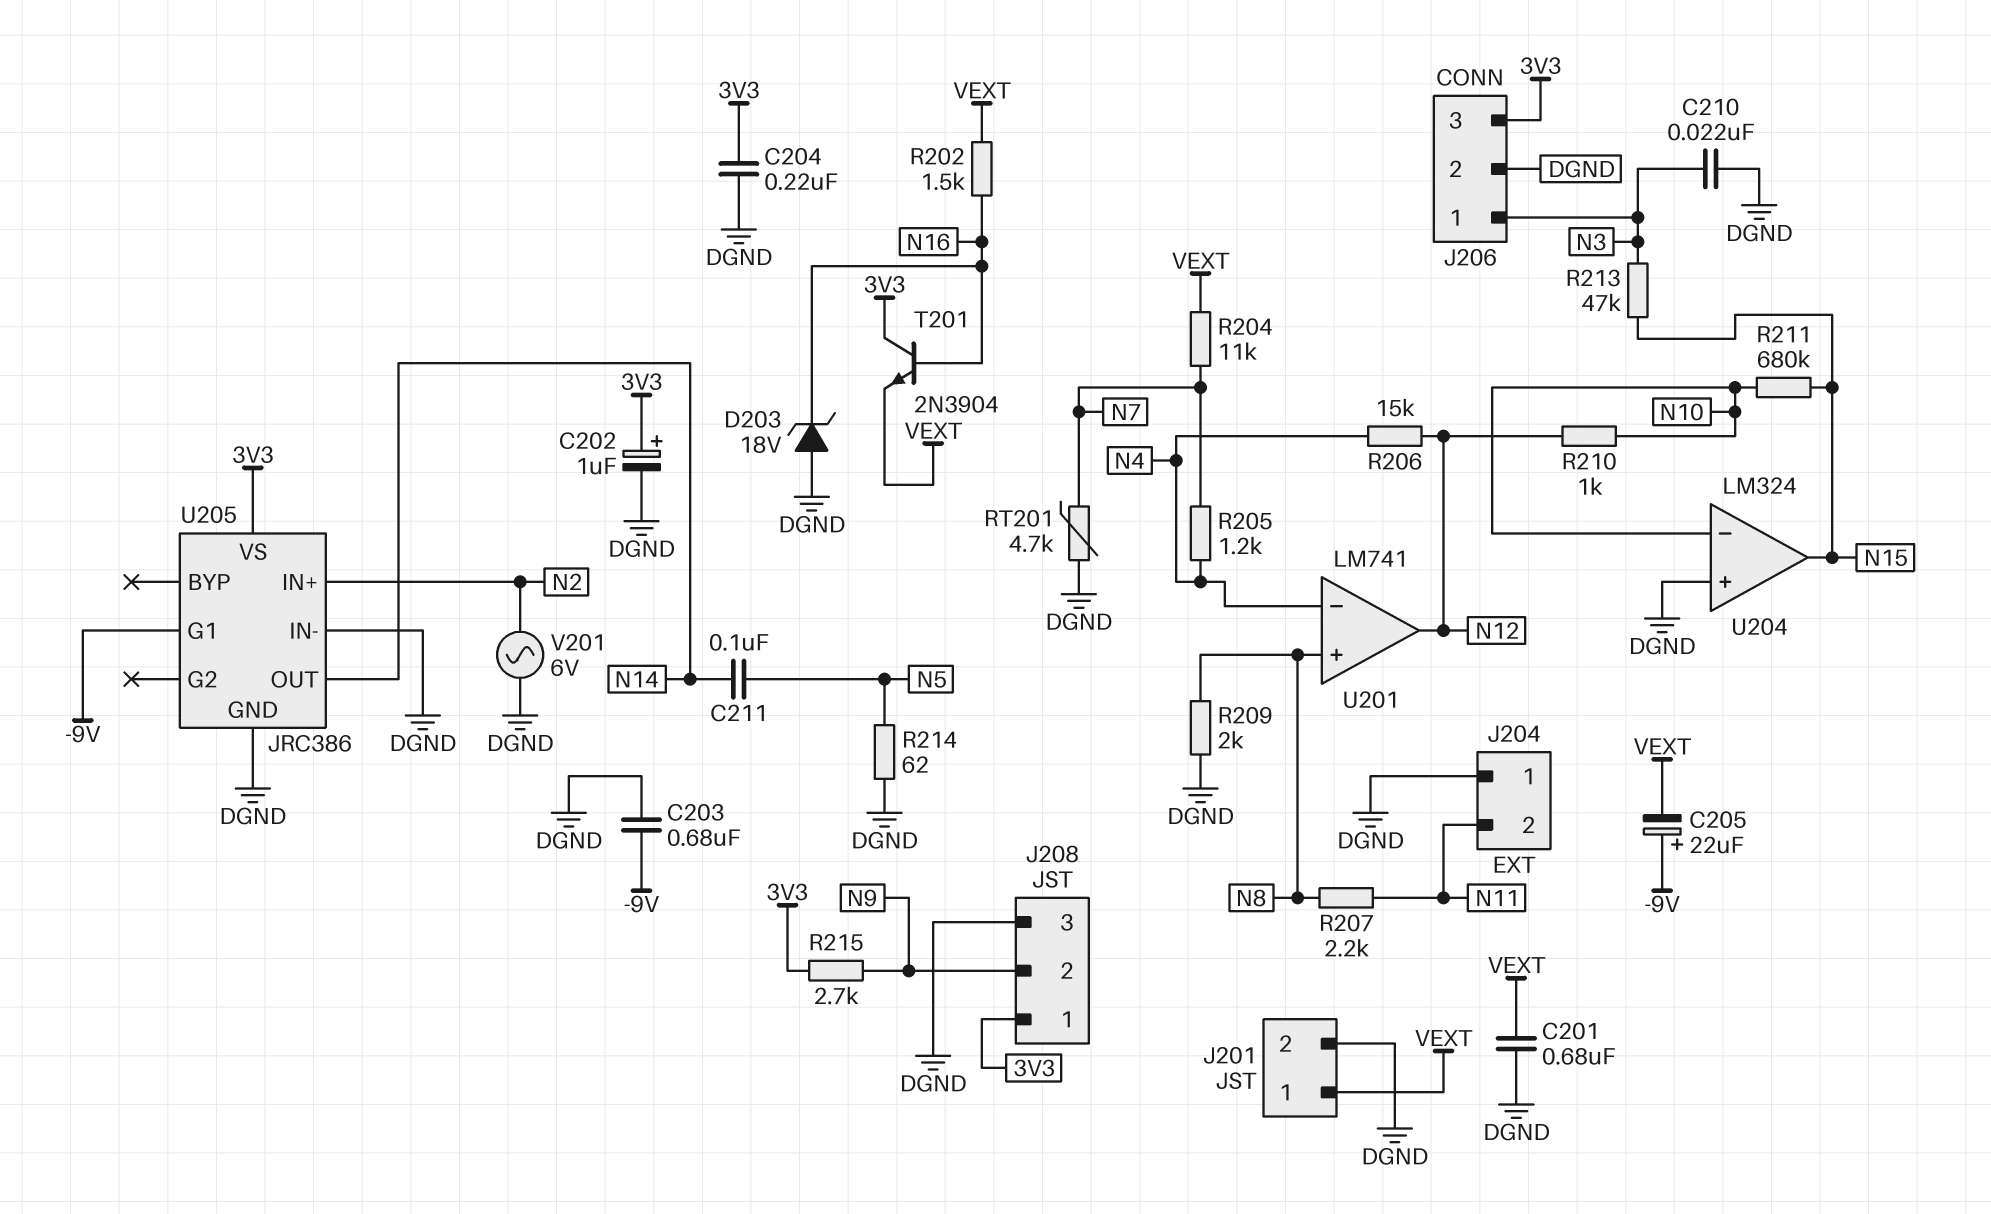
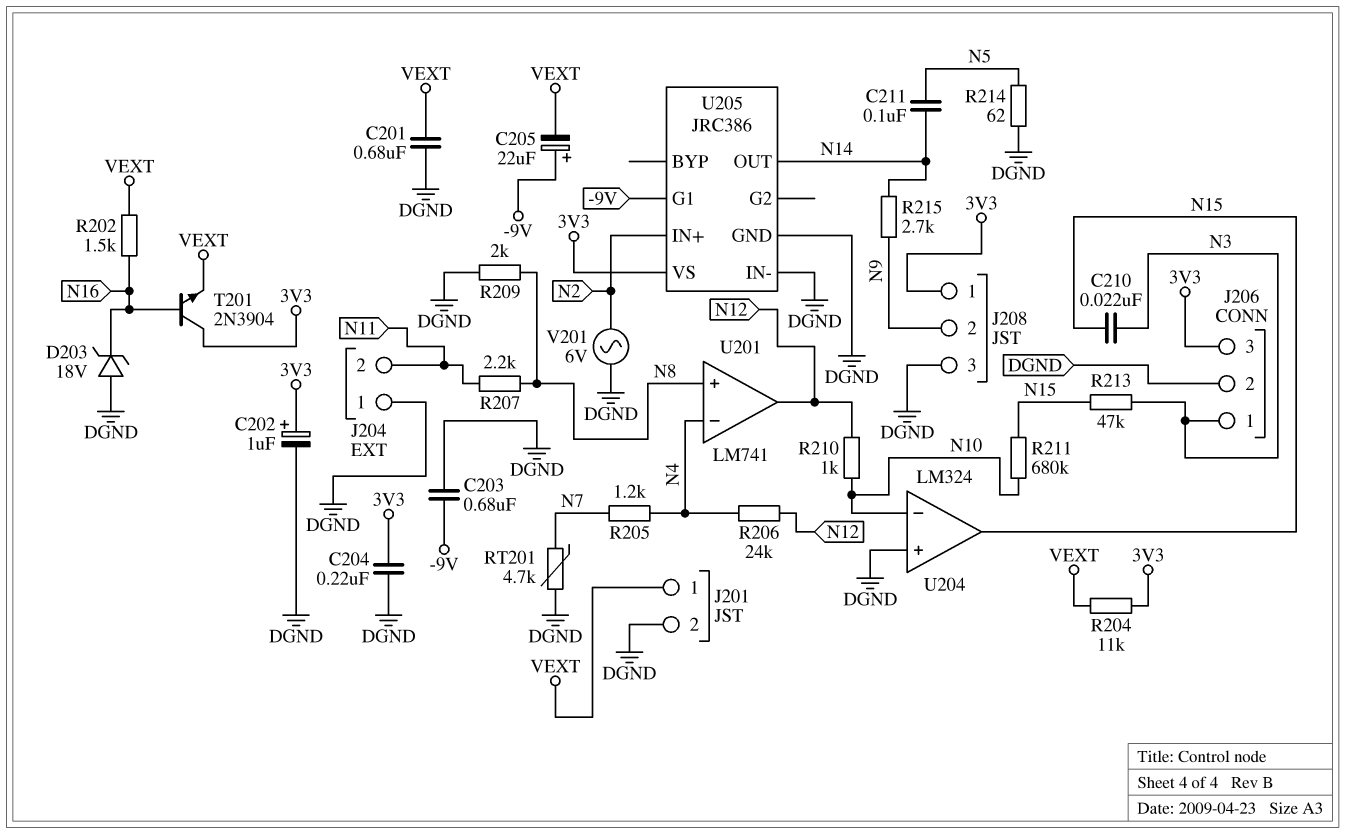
C210: 22nF (DGND, N3) -> 22nF (N3, N15)
R204: 11k (N7, VEXT) -> 11k (3V3, VEXT)
R206: 15k (N4, N12) -> 24k (N4, N12)
R215: 2.7k (3V3, N9) -> 2.7k (N9, N14)

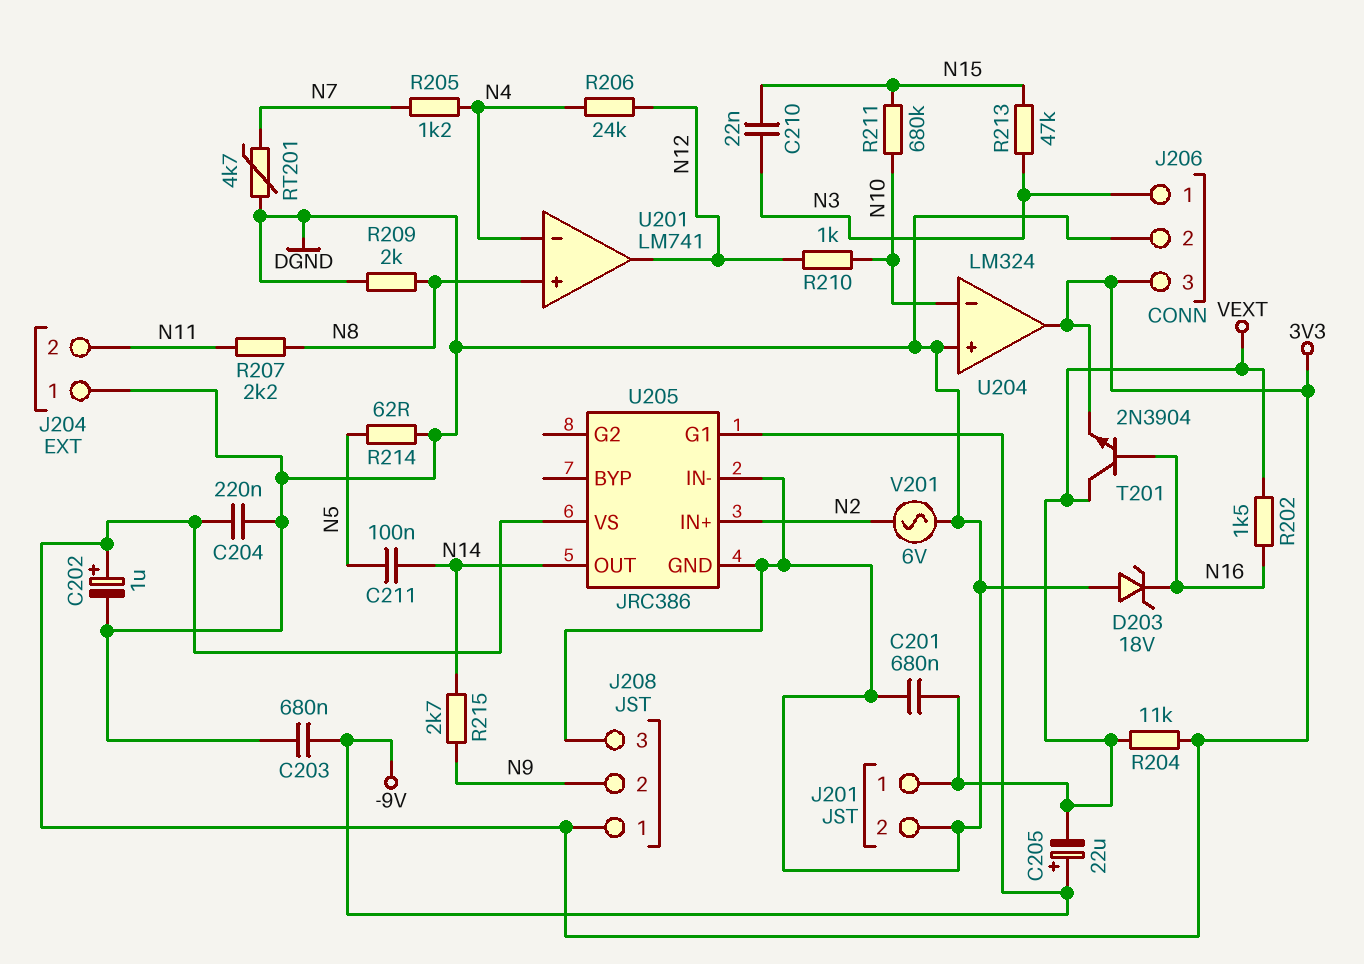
T201: NPN 2N3904 (B N16, C 3V3, E VEXT) -> NPN 2N3904 (B N16, C VEXT, E 3V3)
U204 pin out: N15 -> 3V3

